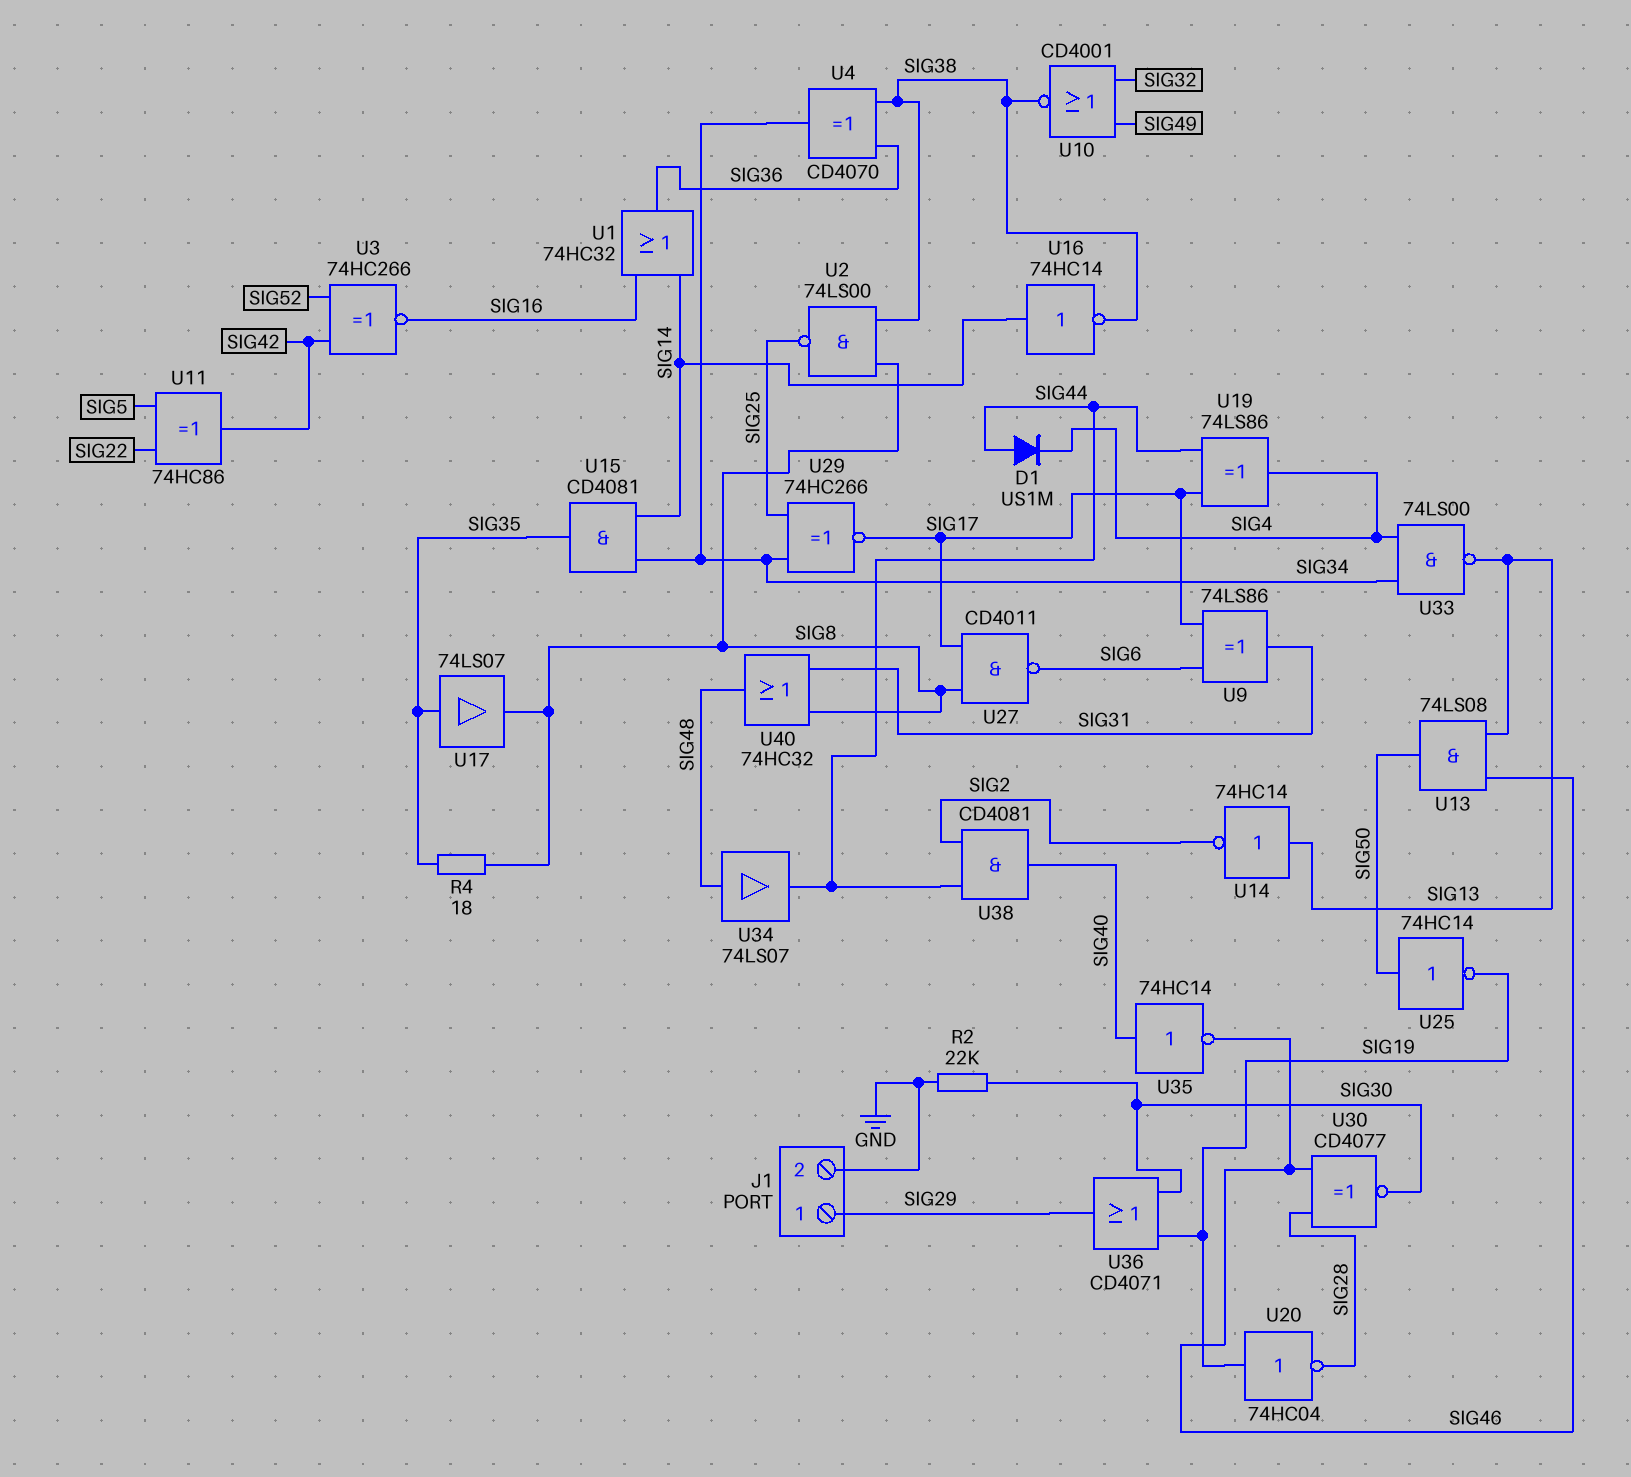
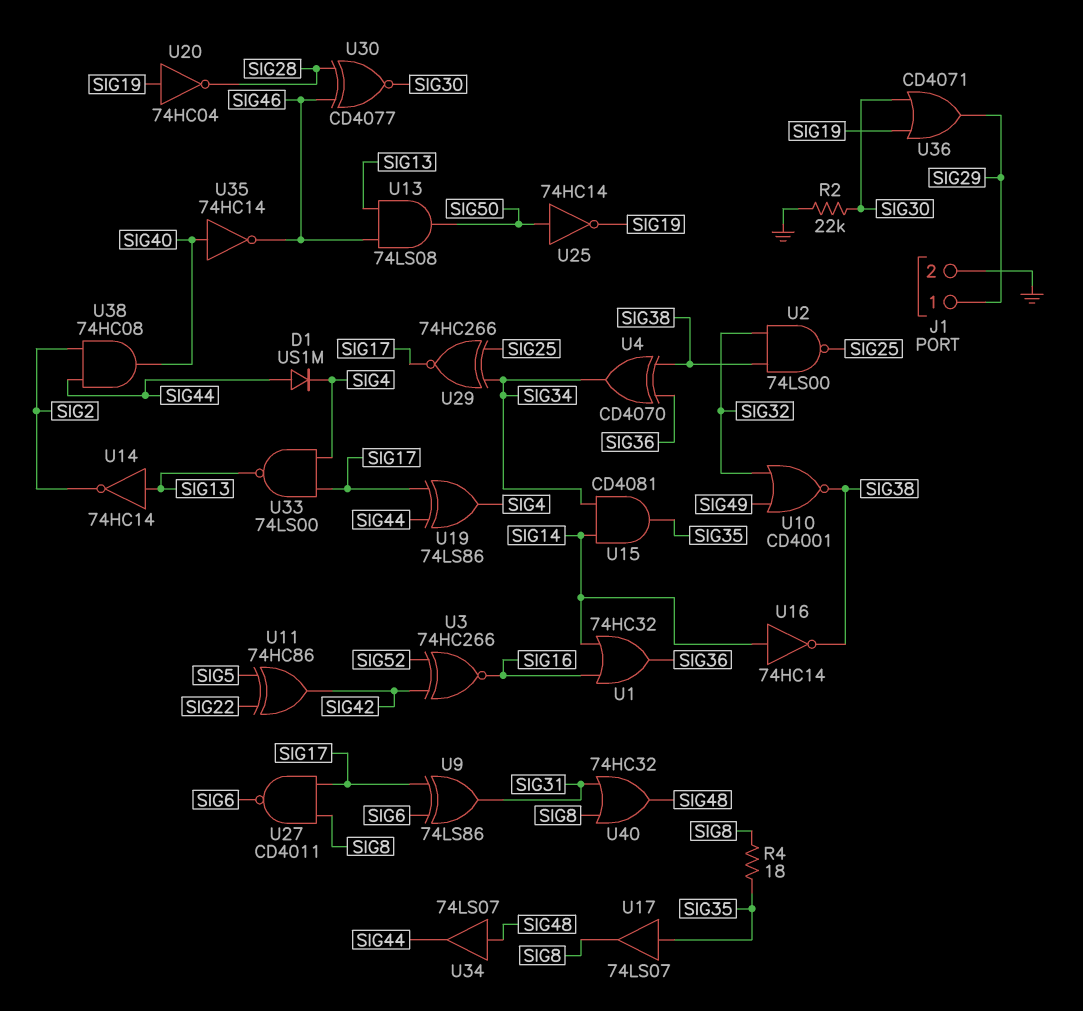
U2: NAND 74LS00 (in SIG8, in SIG38, out SIG25) -> NAND 74LS00 (in SIG32, in SIG38, out SIG25)
U33: NAND 74LS00 (in SIG4, in SIG34, out SIG13) -> NAND 74LS00 (in SIG4, in SIG17, out SIG13)
U38: AND CD4081 (in SIG2, in SIG44, out SIG40) -> AND 74HC08 (in SIG2, in SIG44, out SIG40)

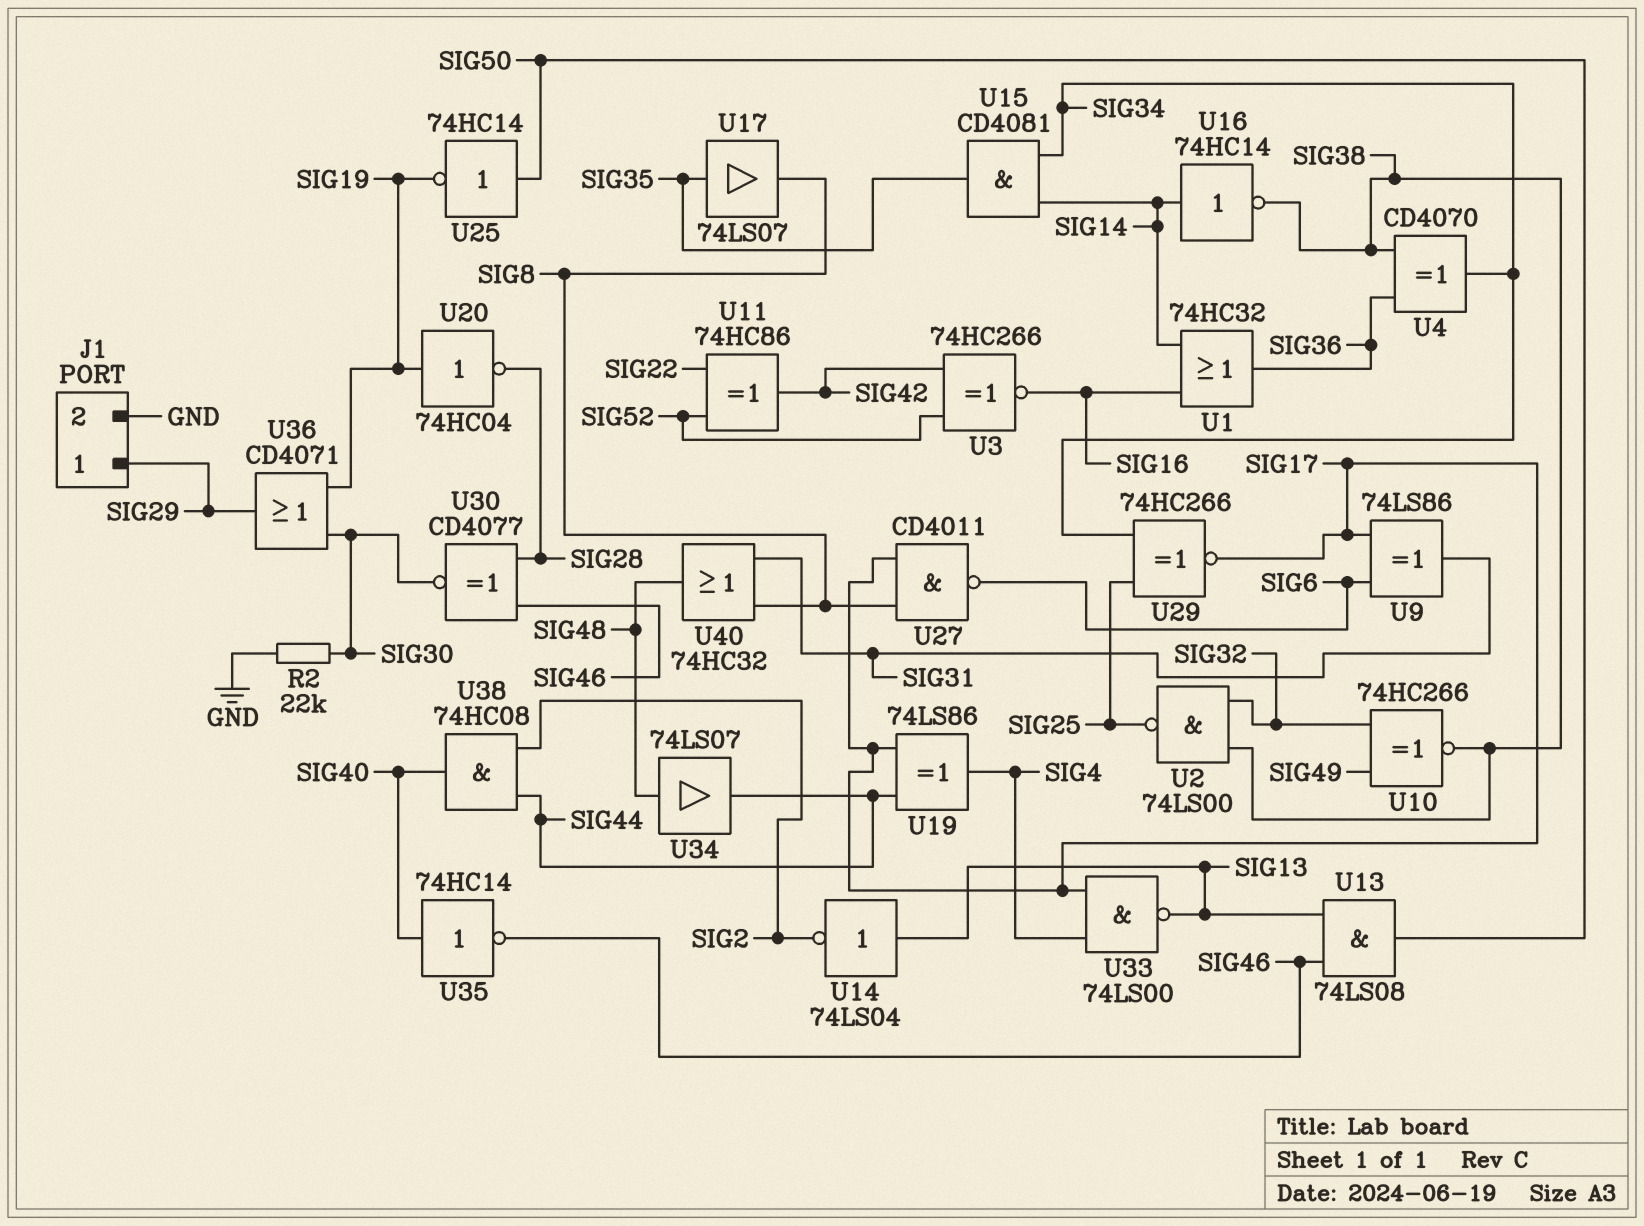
D1: diode US1M (A SIG44, K SIG4) -> none
R4: 18 (SIG8, SIG35) -> none
U10: NOR CD4001 (in SIG32, in SIG49, out SIG38) -> XNOR 74HC266 (in SIG32, in SIG49, out SIG38)
U11: XOR 74HC86 (in SIG5, in SIG22, out SIG42) -> XOR 74HC86 (in SIG22, in SIG52, out SIG42)
U14: NOT 74HC14 (in SIG13, out SIG2) -> NOT 74LS04 (in SIG13, out SIG2)

